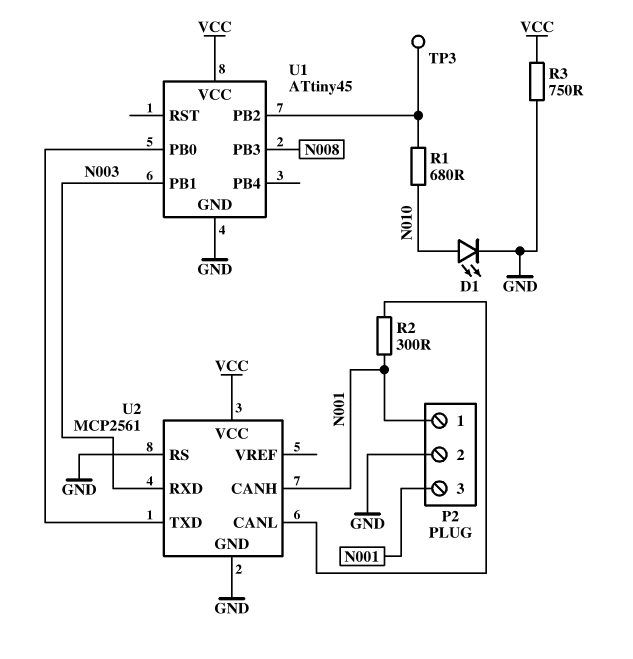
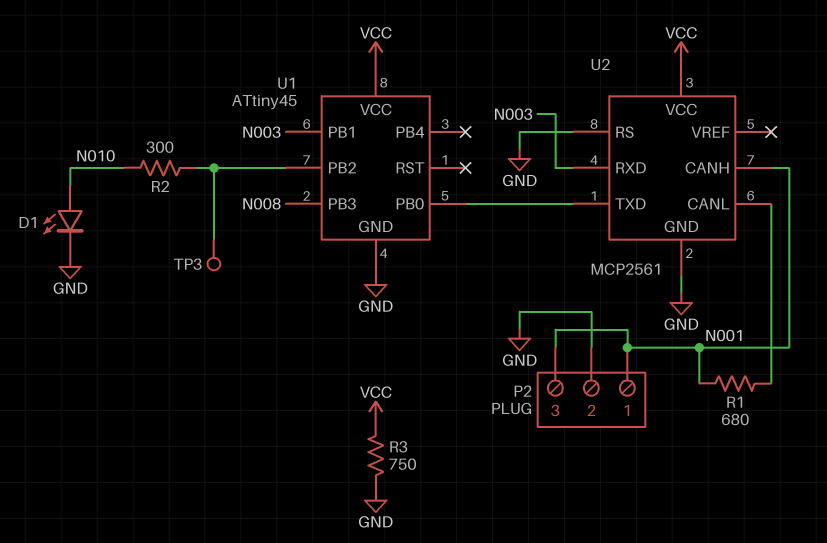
R1: 680 (N010, U1/PB2) -> 680 (N001, U2/CANL)
R2: 300 (N001, U2/CANL) -> 300 (N010, U1/PB2)

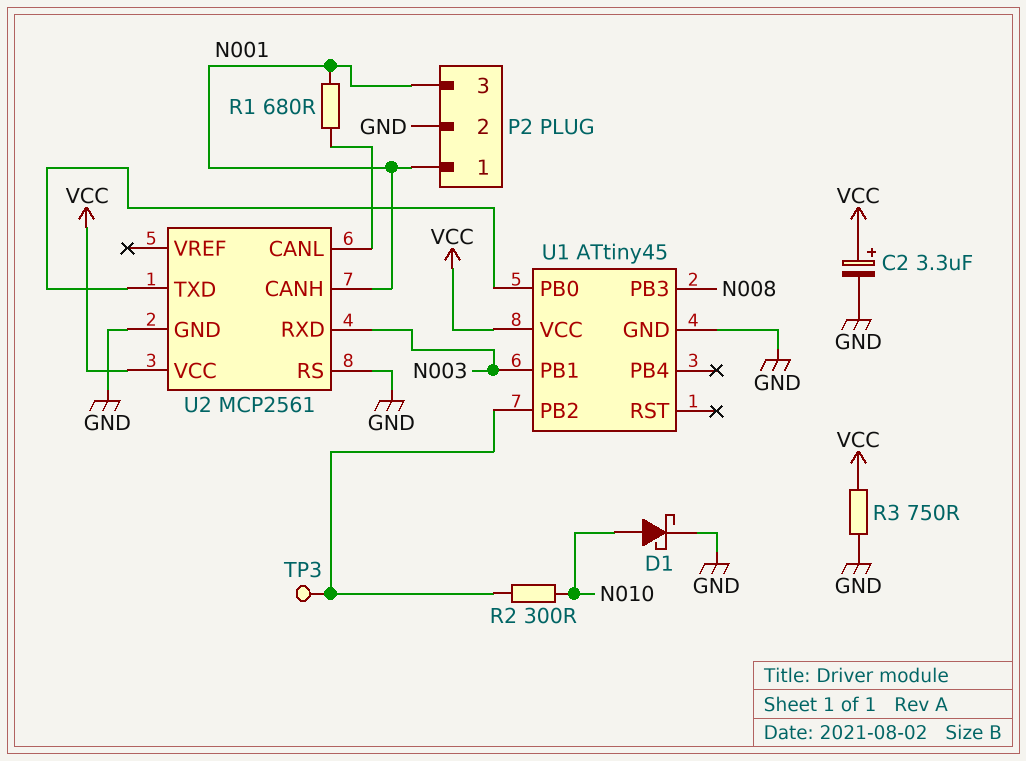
C2: none -> 3.3uF (plus VCC, minus GND)
D1: LED (A N010, K GND) -> schottky (A N010, K GND)

